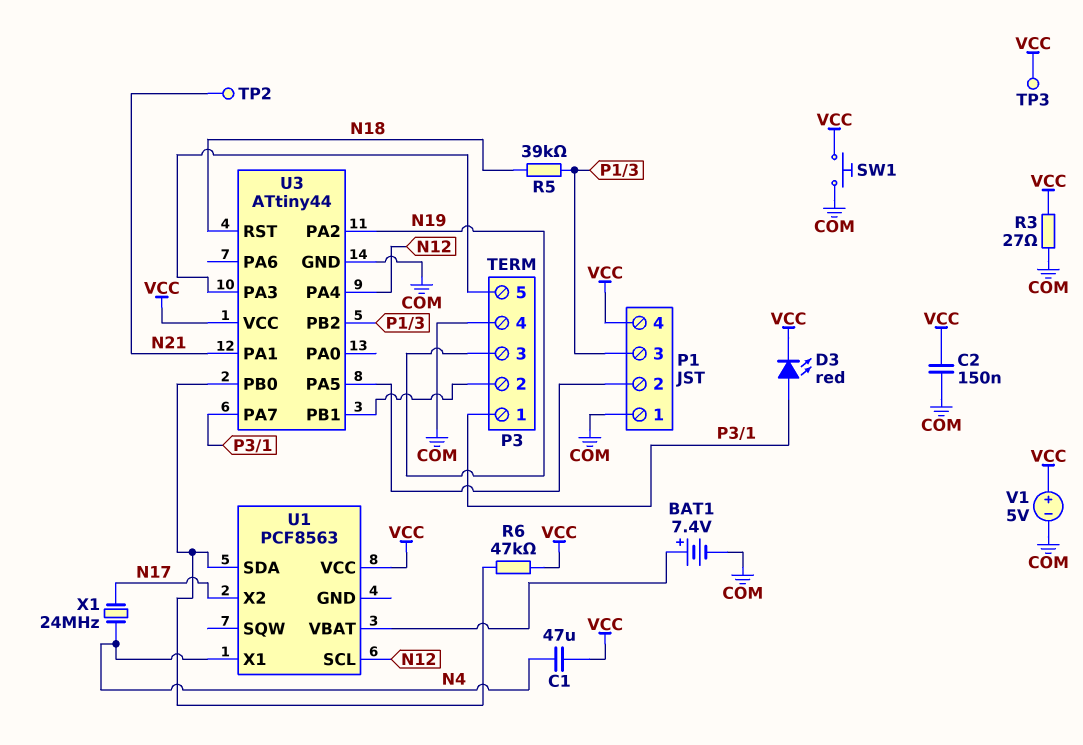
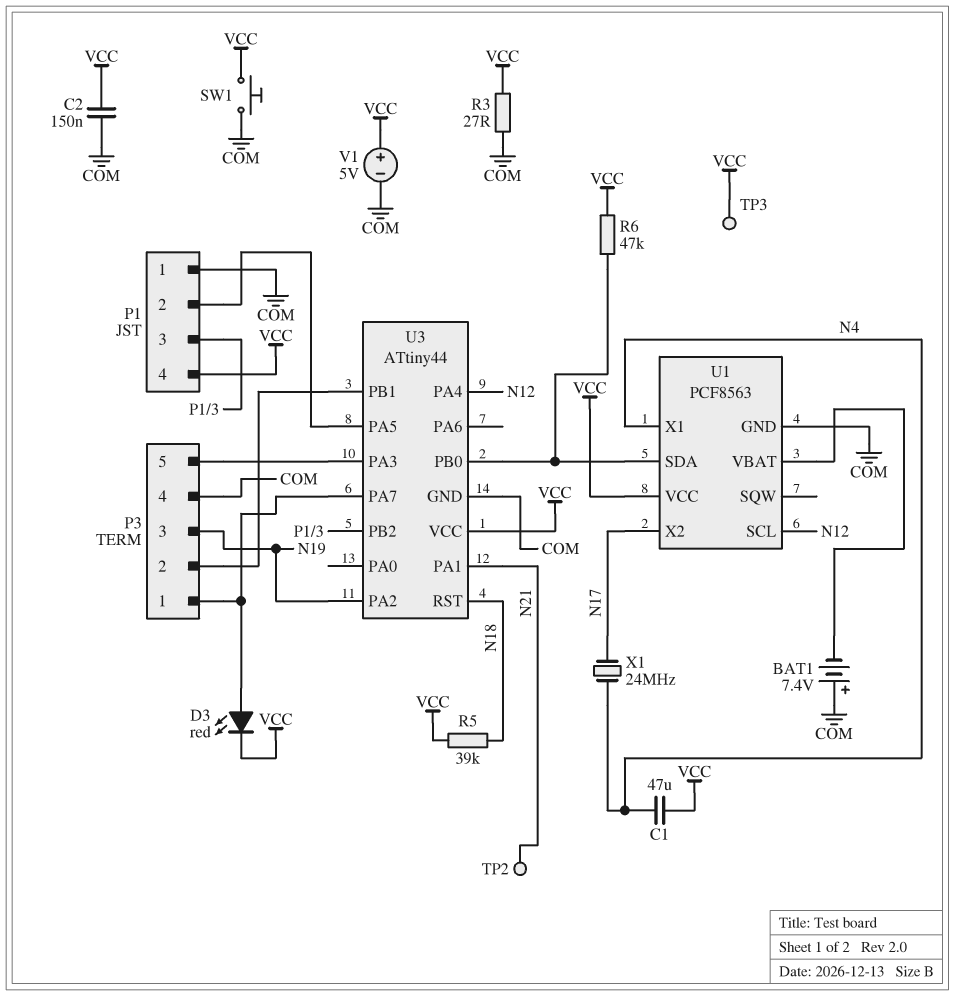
BAT1: 7.4V (plus U1/VBAT, minus COM) -> 7.4V (plus COM, minus U1/VBAT)
R5: 39k (N18, P1/3) -> 39k (N18, VCC)
U1 pin GND: none -> COM

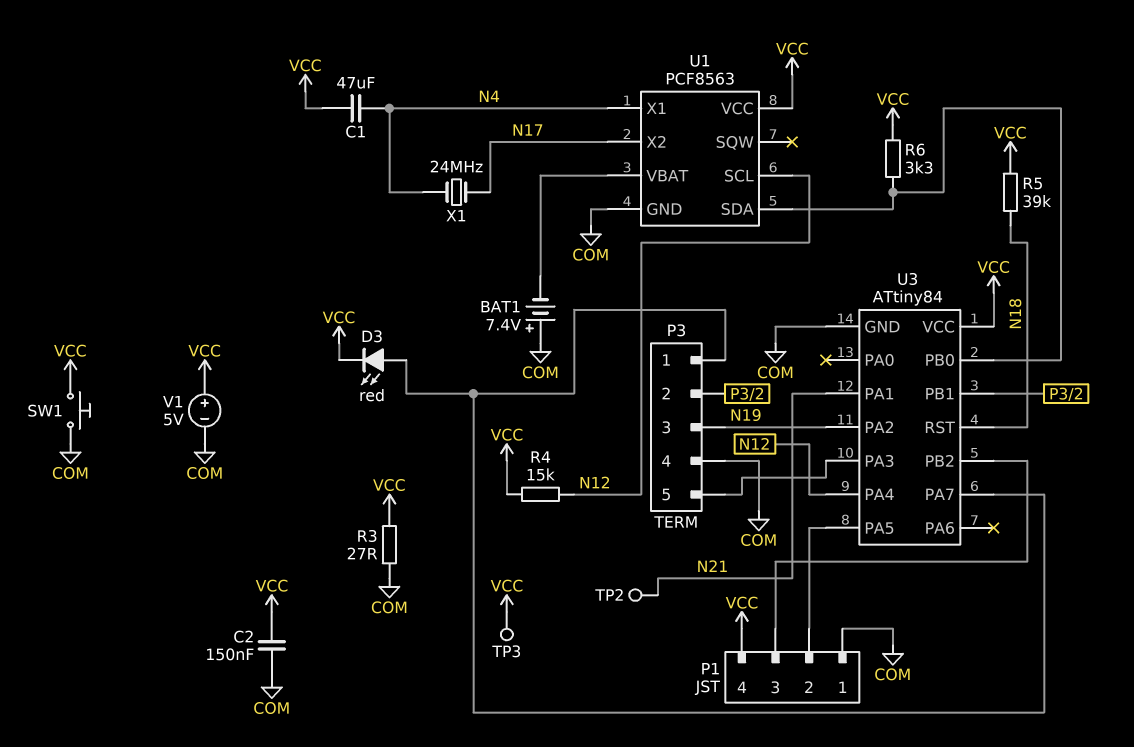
R4: none -> 15k (N12, VCC)
R6: 47k (U1/SDA, VCC) -> 3.3k (U1/SDA, VCC)
U3: ATtiny44 -> ATtiny84

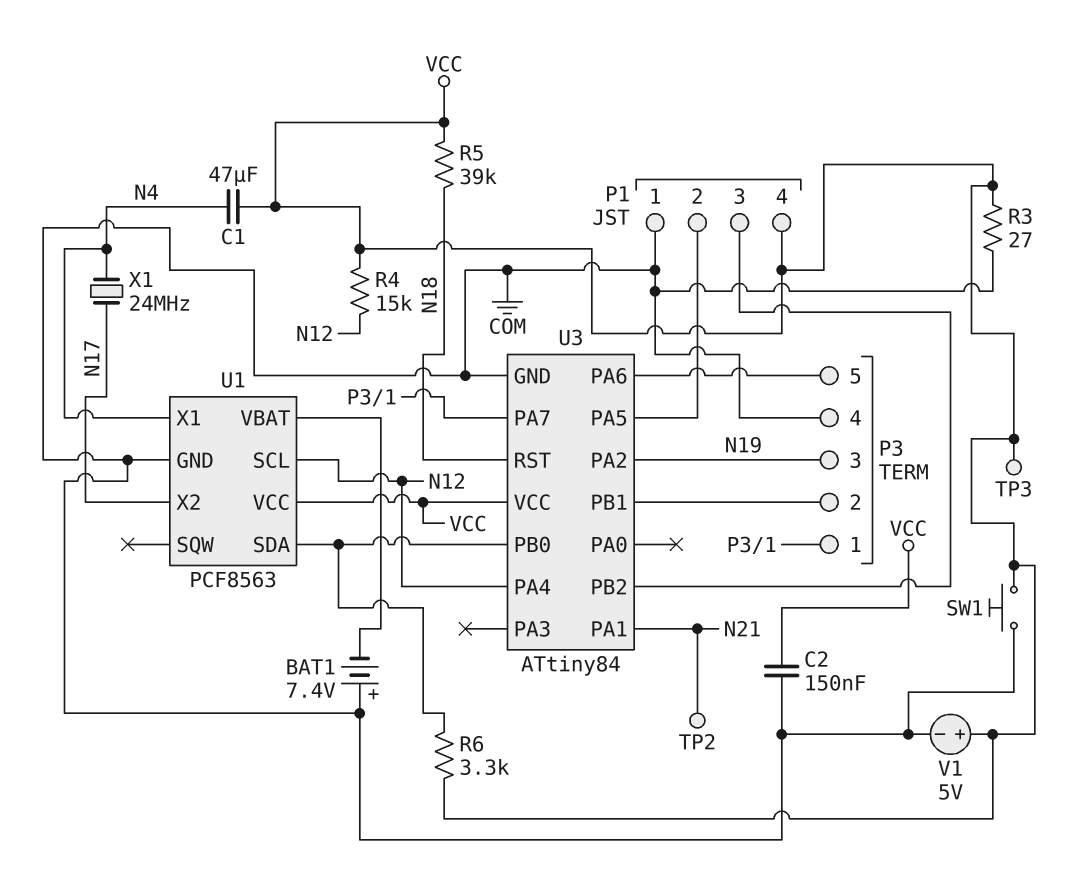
D3: LED red (A P3/1, K VCC) -> none
U3 pin PA3: P3/5 -> none
U3 pin PA6: none -> P3/5

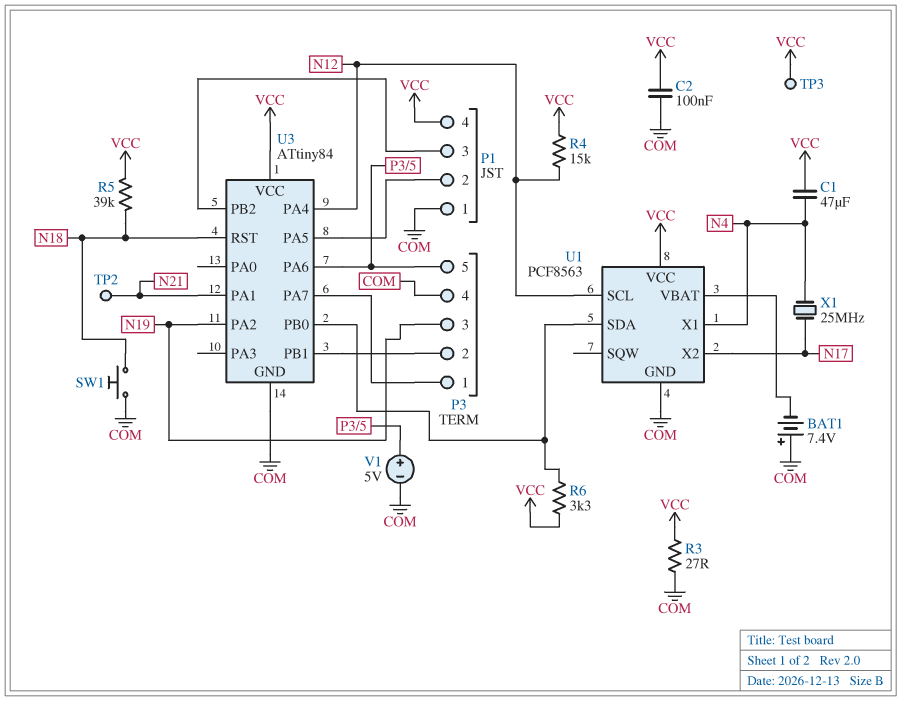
C2: 150nF (COM, VCC) -> 100nF (COM, VCC)
SW1: button (COM, VCC) -> button (COM, N18)
V1: 5V (plus VCC, minus COM) -> 5V (plus P3/5, minus COM)
X1: 24MHz (N4, N17) -> 25MHz (N4, N17)

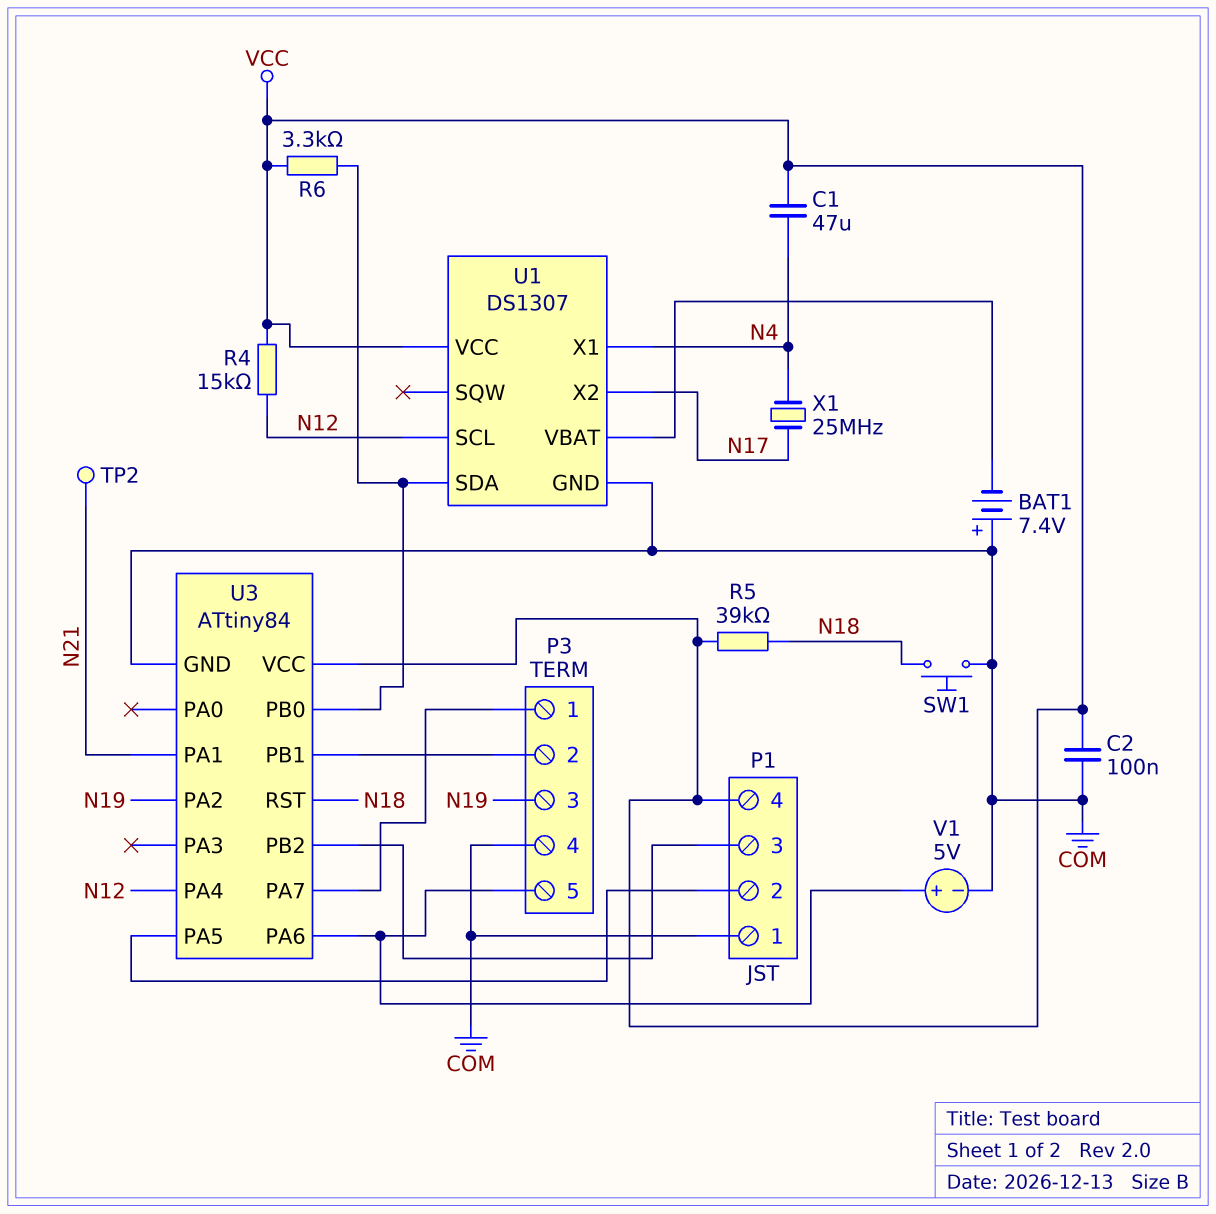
R3: 27 (COM, VCC) -> none
TP3: test point (VCC) -> none
U1: PCF8563 -> DS1307

